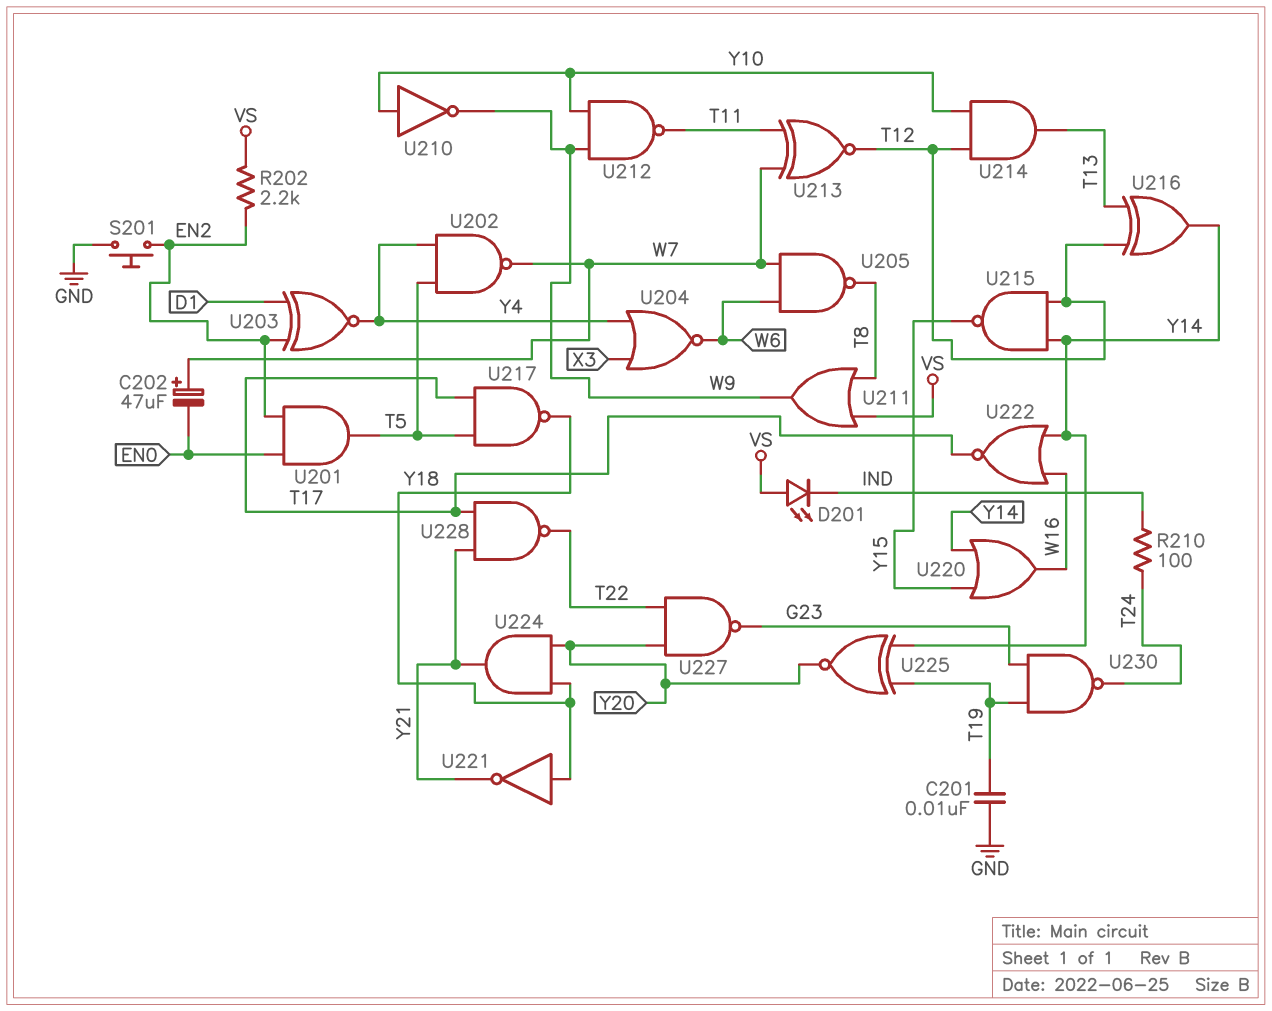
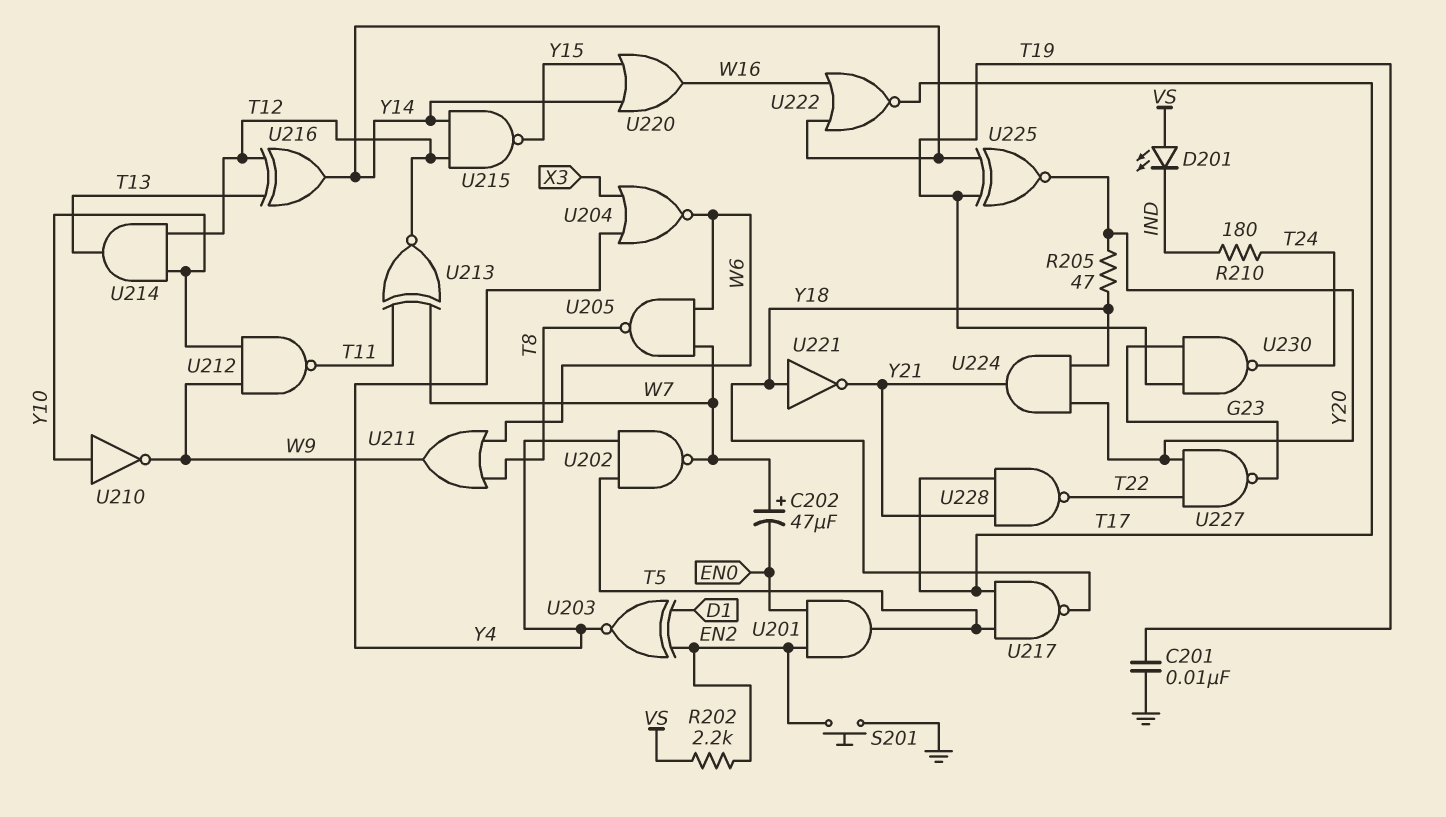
R205: none -> 47 (Y18, Y20)
R210: 100 (IND, T24) -> 180 (IND, T24)
U211: OR (in T8, in VS, out W9) -> OR (in T8, in W6, out W9)

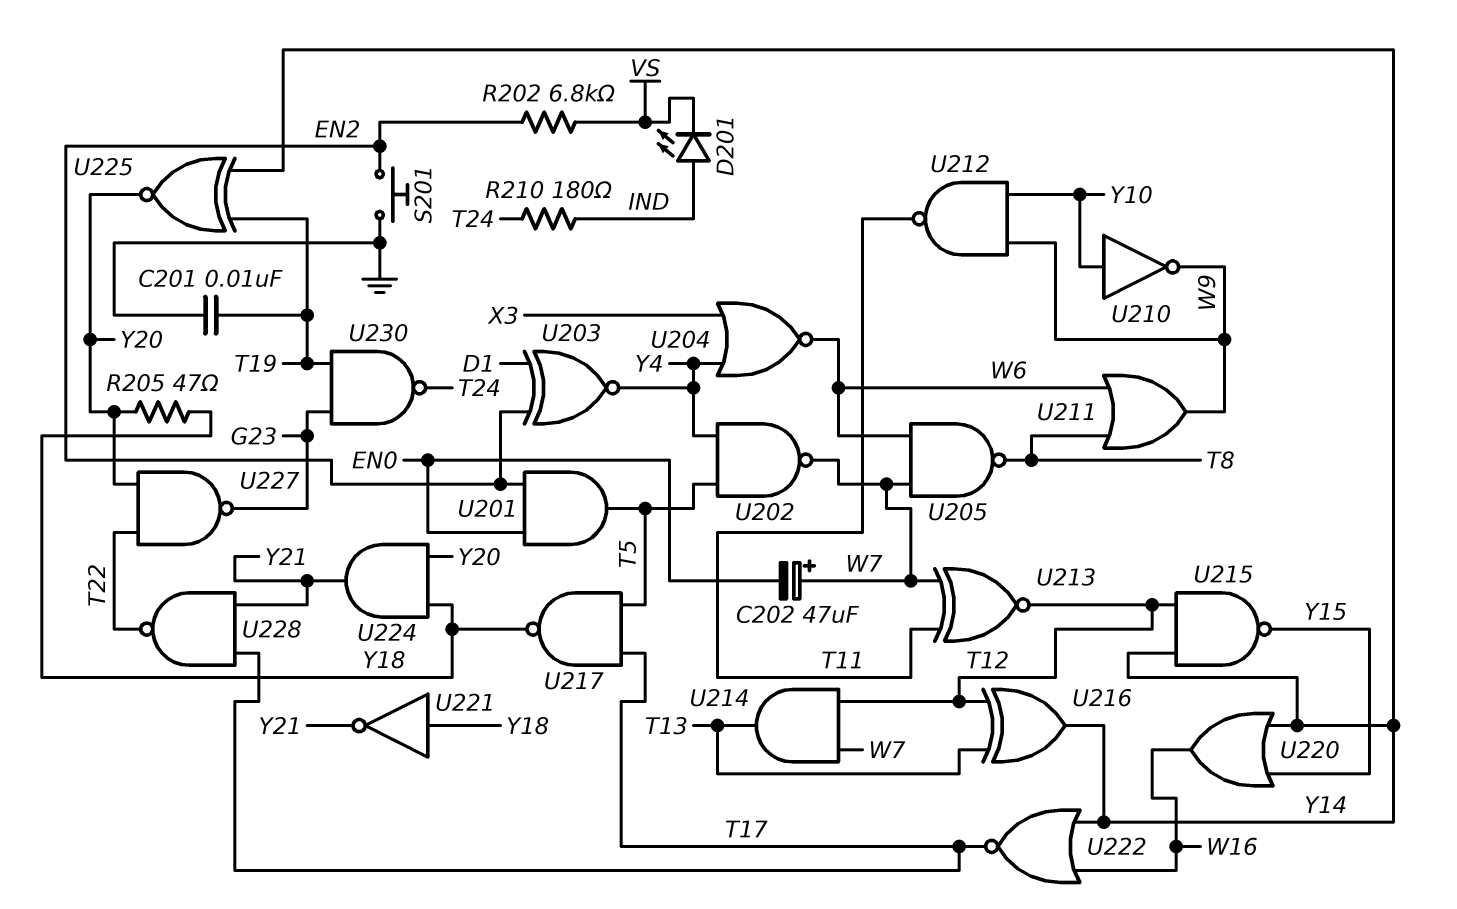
D201: LED (A VS, K IND) -> LED (A IND, K VS)
R202: 2.2k (EN2, VS) -> 6.8k (EN2, VS)
U214: AND (in T12, in Y10, out T13) -> AND (in T12, in W7, out T13)

